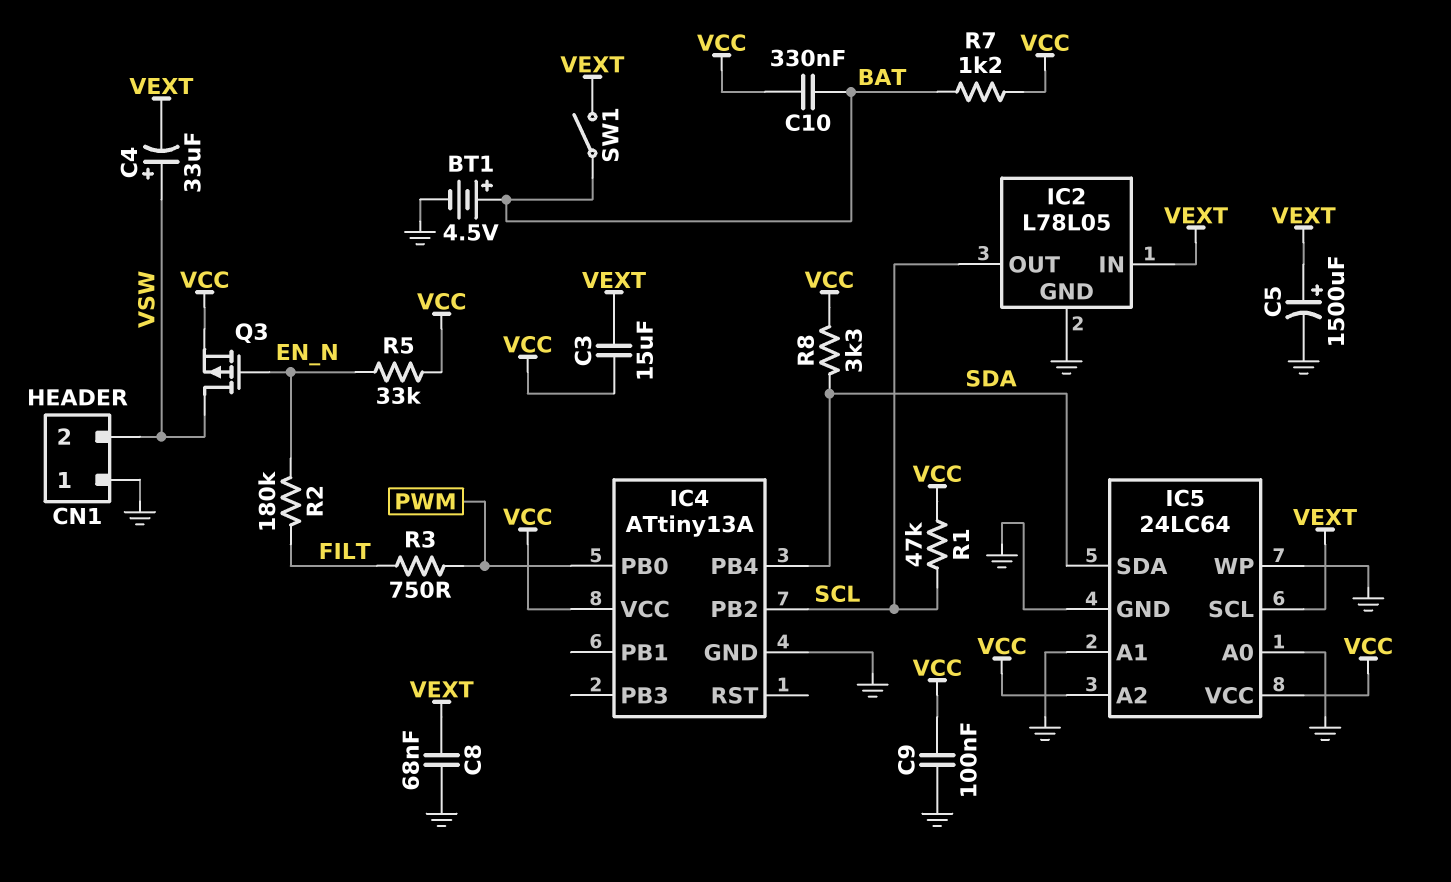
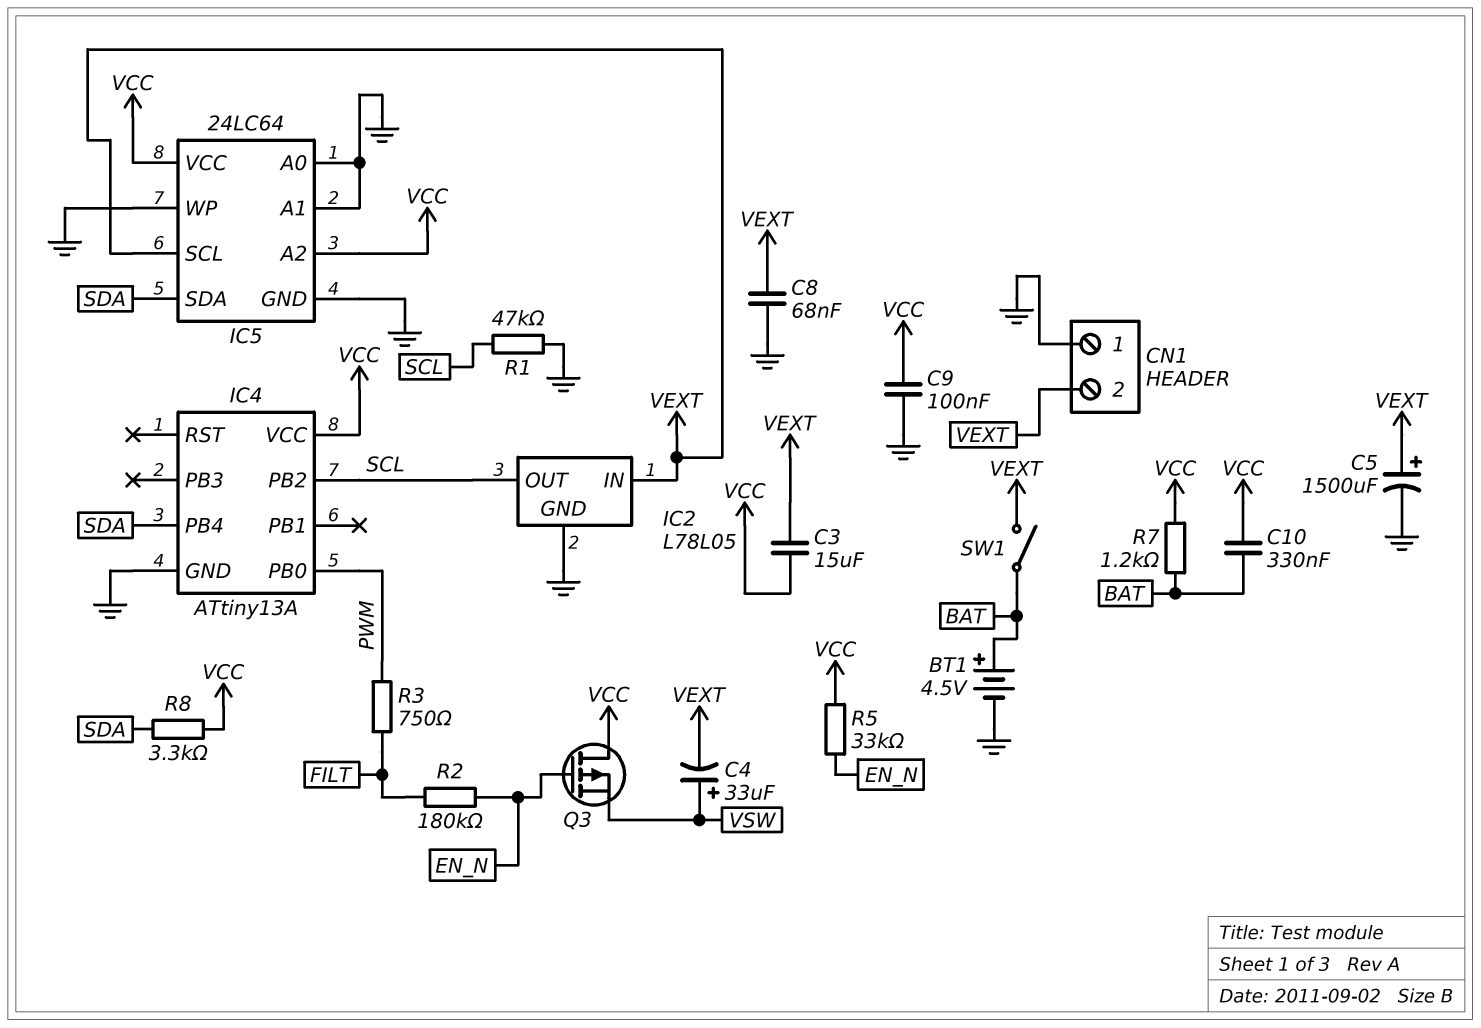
CN1 pin 2: VSW -> VEXT
Q3: PMOS (G EN_N, D VSW, S VCC) -> PMOS (G EN_N, D VCC, S VSW)
R1: 47k (SCL, VCC) -> 47k (GND, SCL)

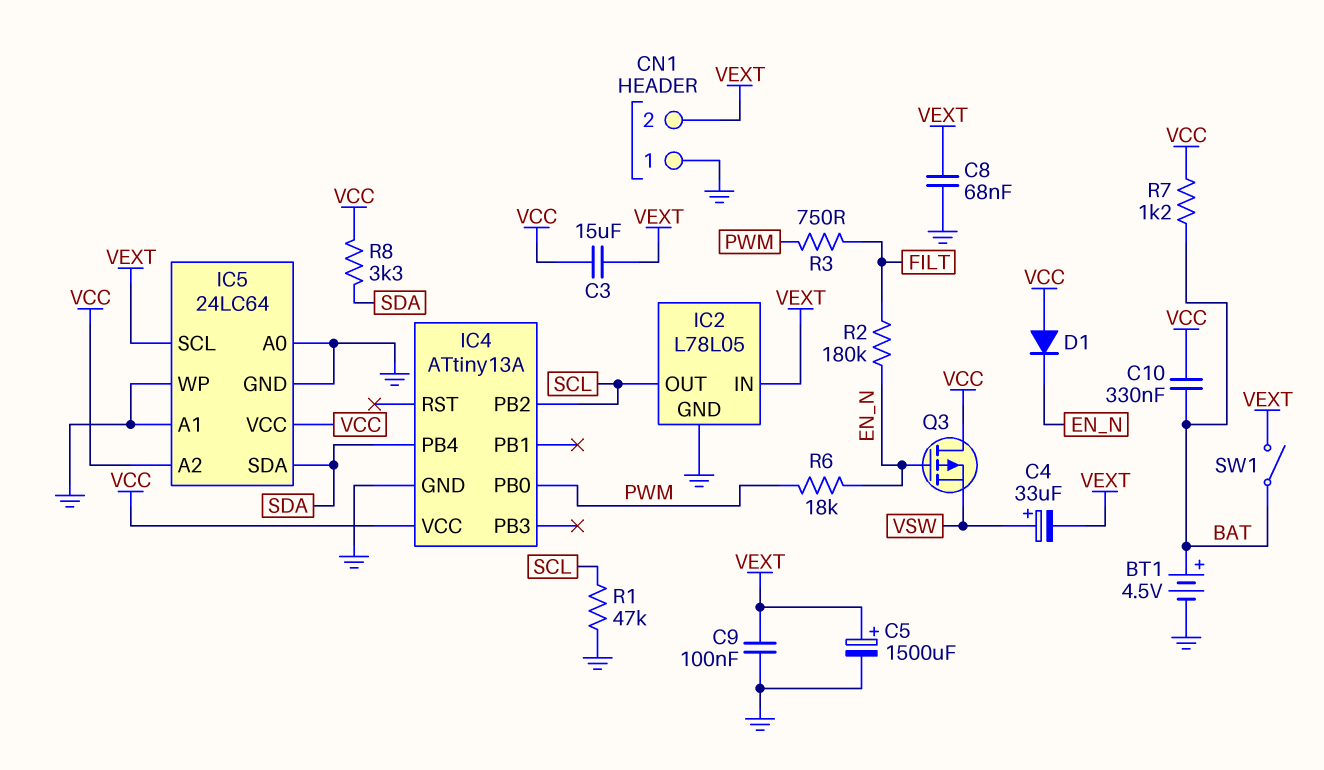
C9: 100nF (GND, VCC) -> 100nF (GND, VEXT)
D1: none -> diode (A VCC, K EN_N)
R5: 33k (EN_N, VCC) -> none
R6: none -> 18k (EN_N, PWM)

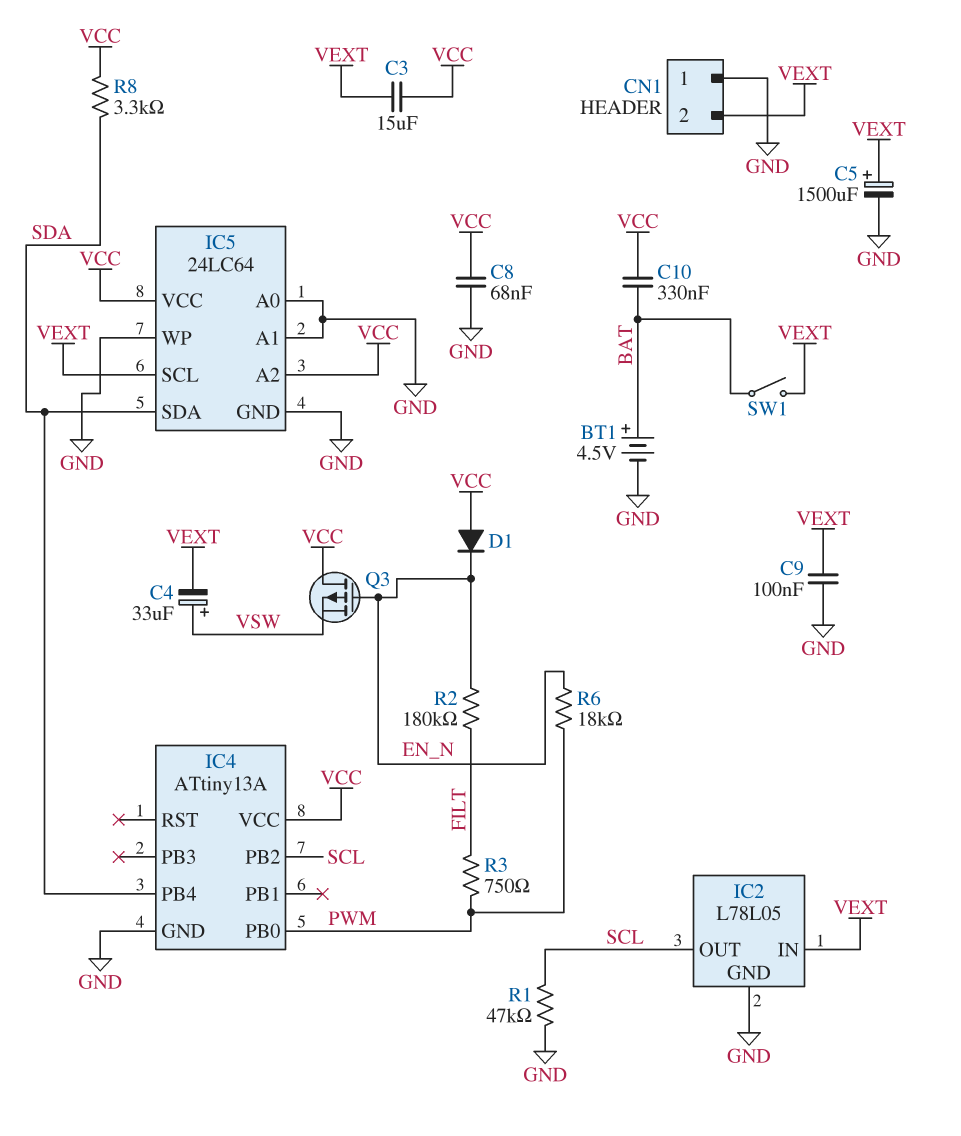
C8: 68nF (GND, VEXT) -> 68nF (GND, VCC)
R7: 1.2k (BAT, VCC) -> none

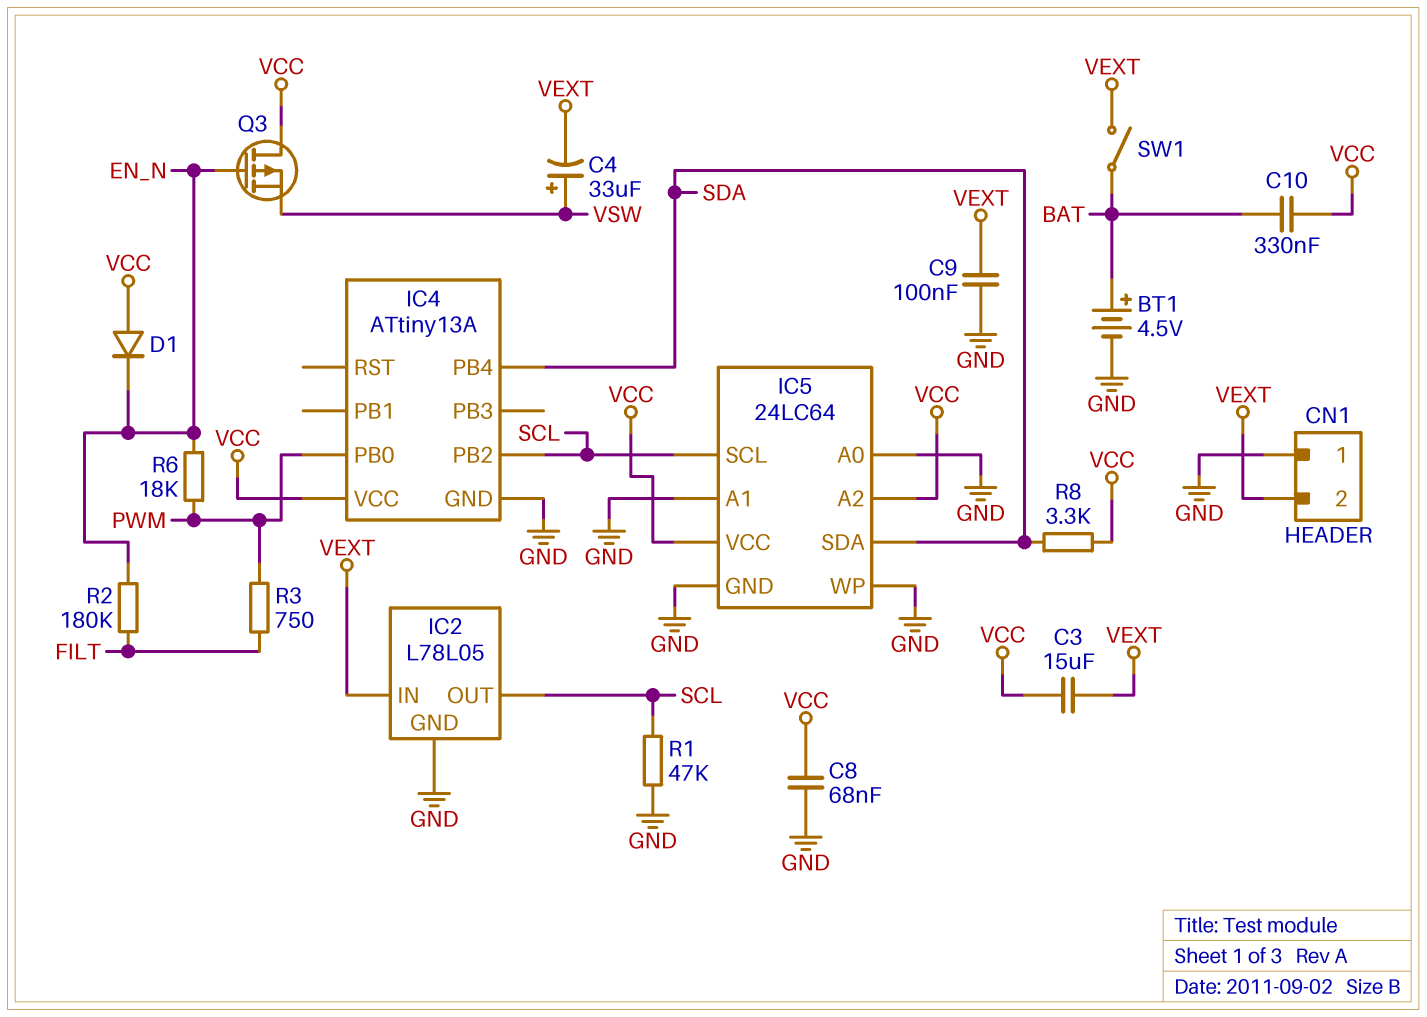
C5: 1500uF (plus VEXT, minus GND) -> none
IC5 pin SCL: VEXT -> SCL

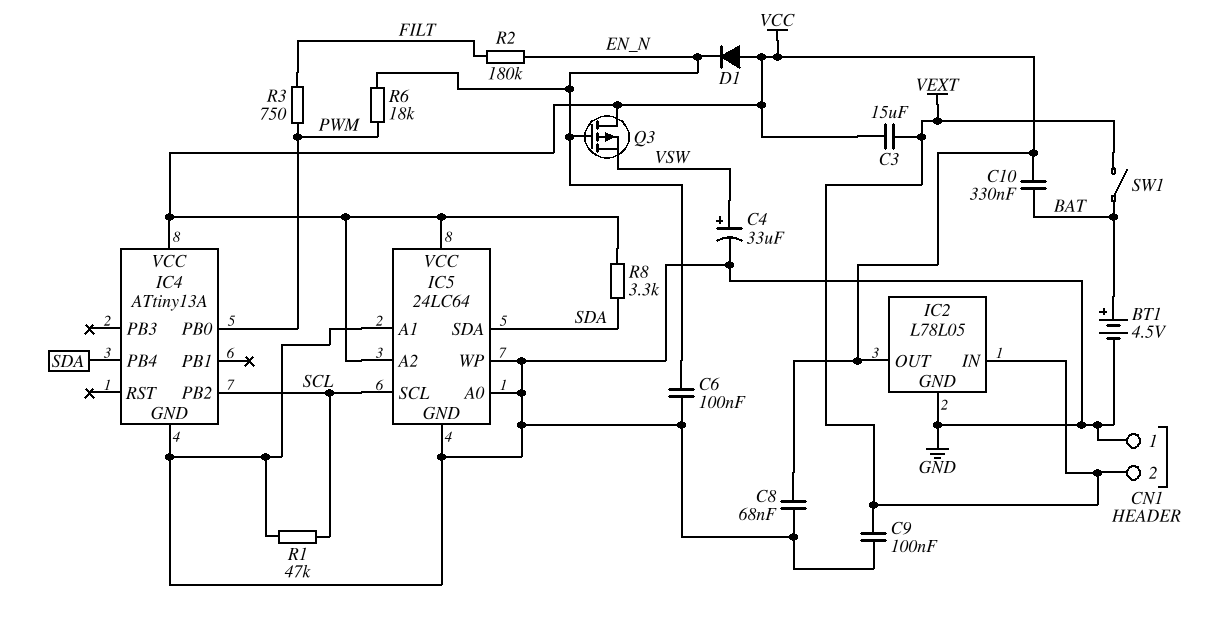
C4: 33uF (plus VSW, minus VEXT) -> 33uF (plus VSW, minus GND)
C6: none -> 100nF (EN_N, GND)
IC2 pin OUT: SCL -> VCC

